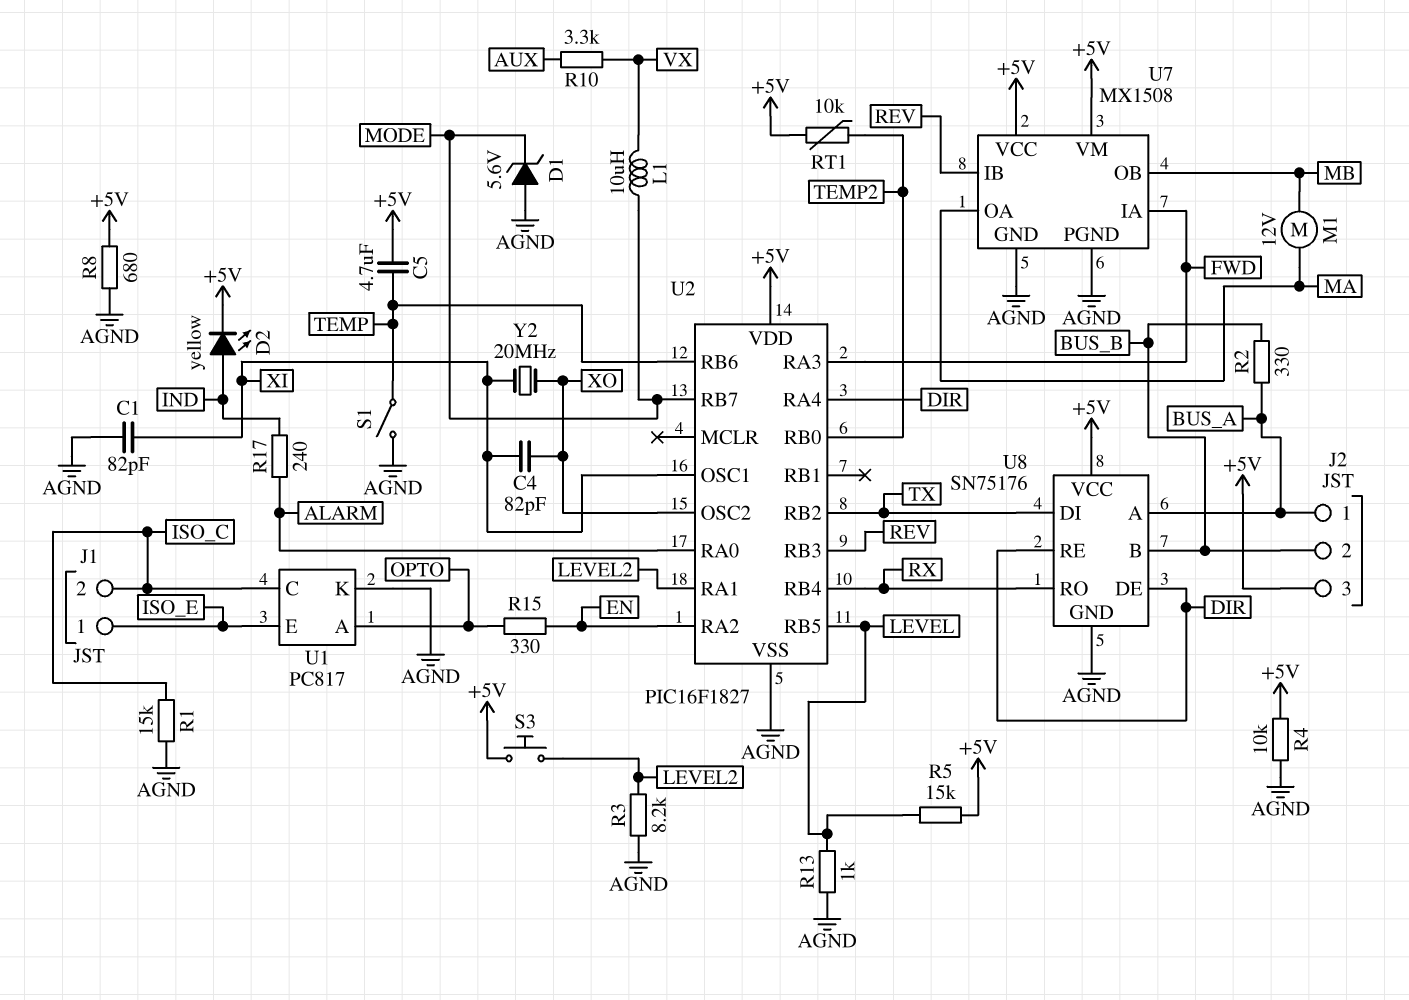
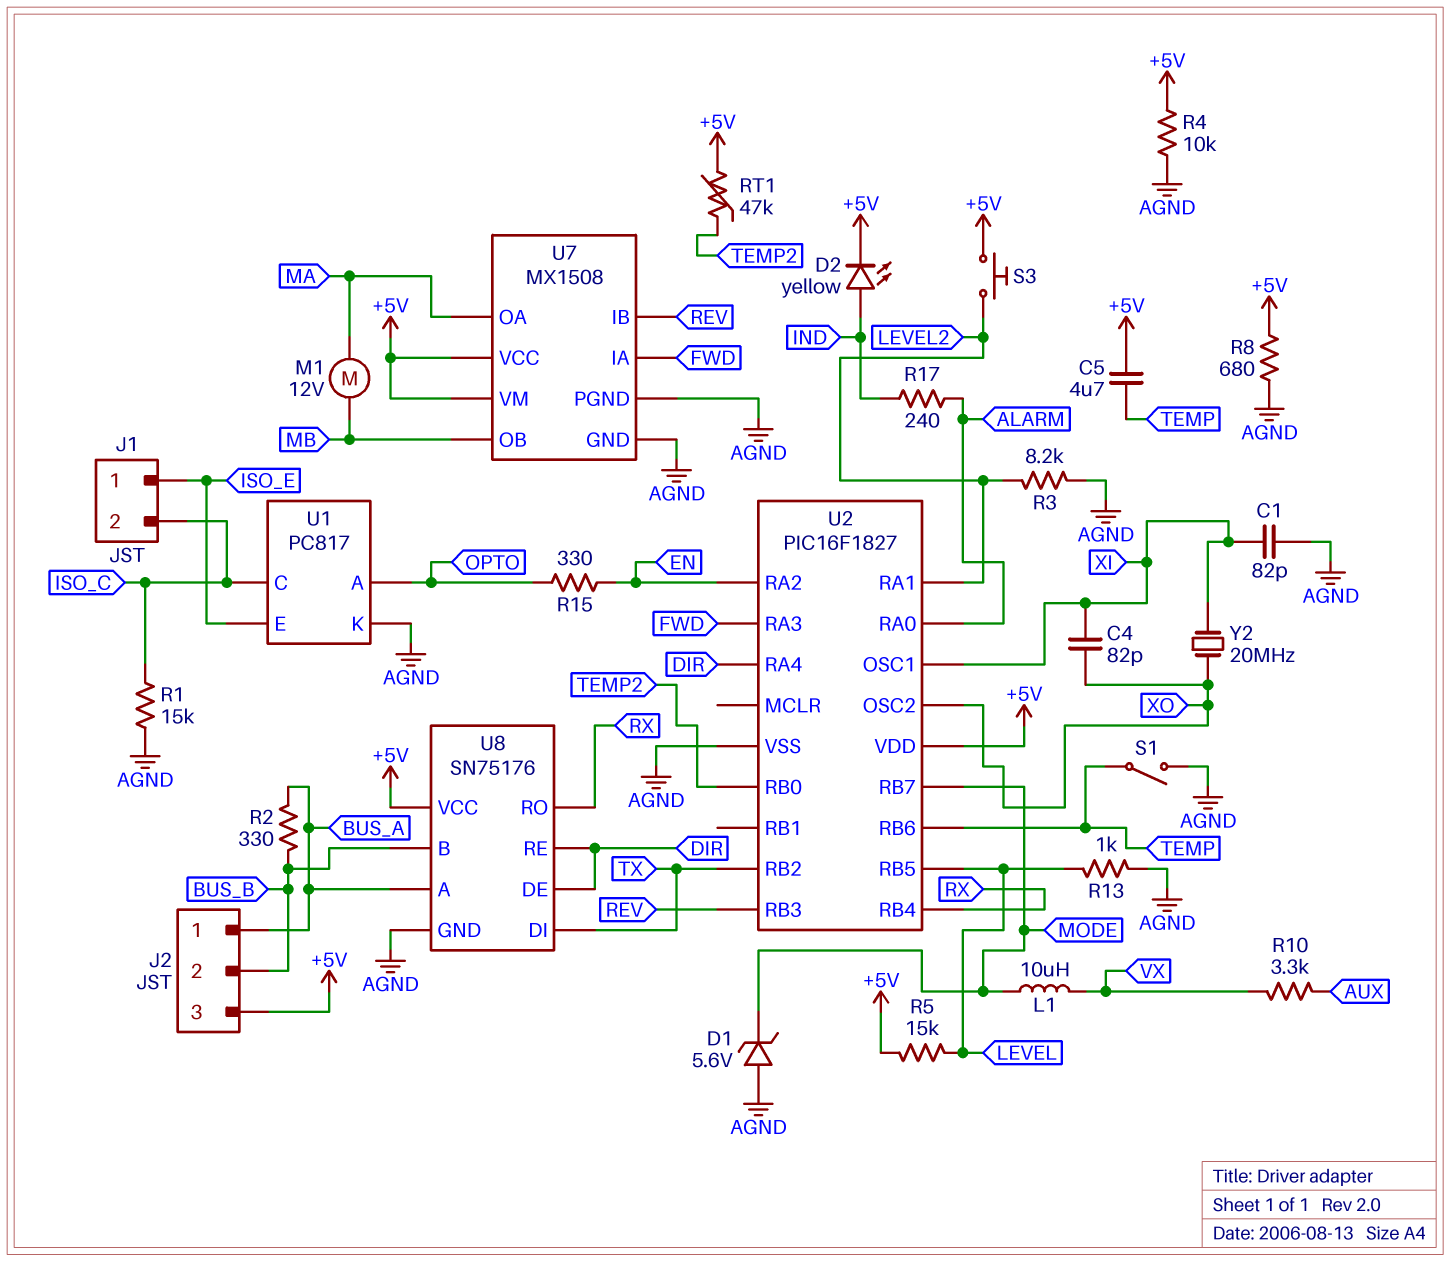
RT1: 10k (+5V, TEMP2) -> 47k (+5V, TEMP2)

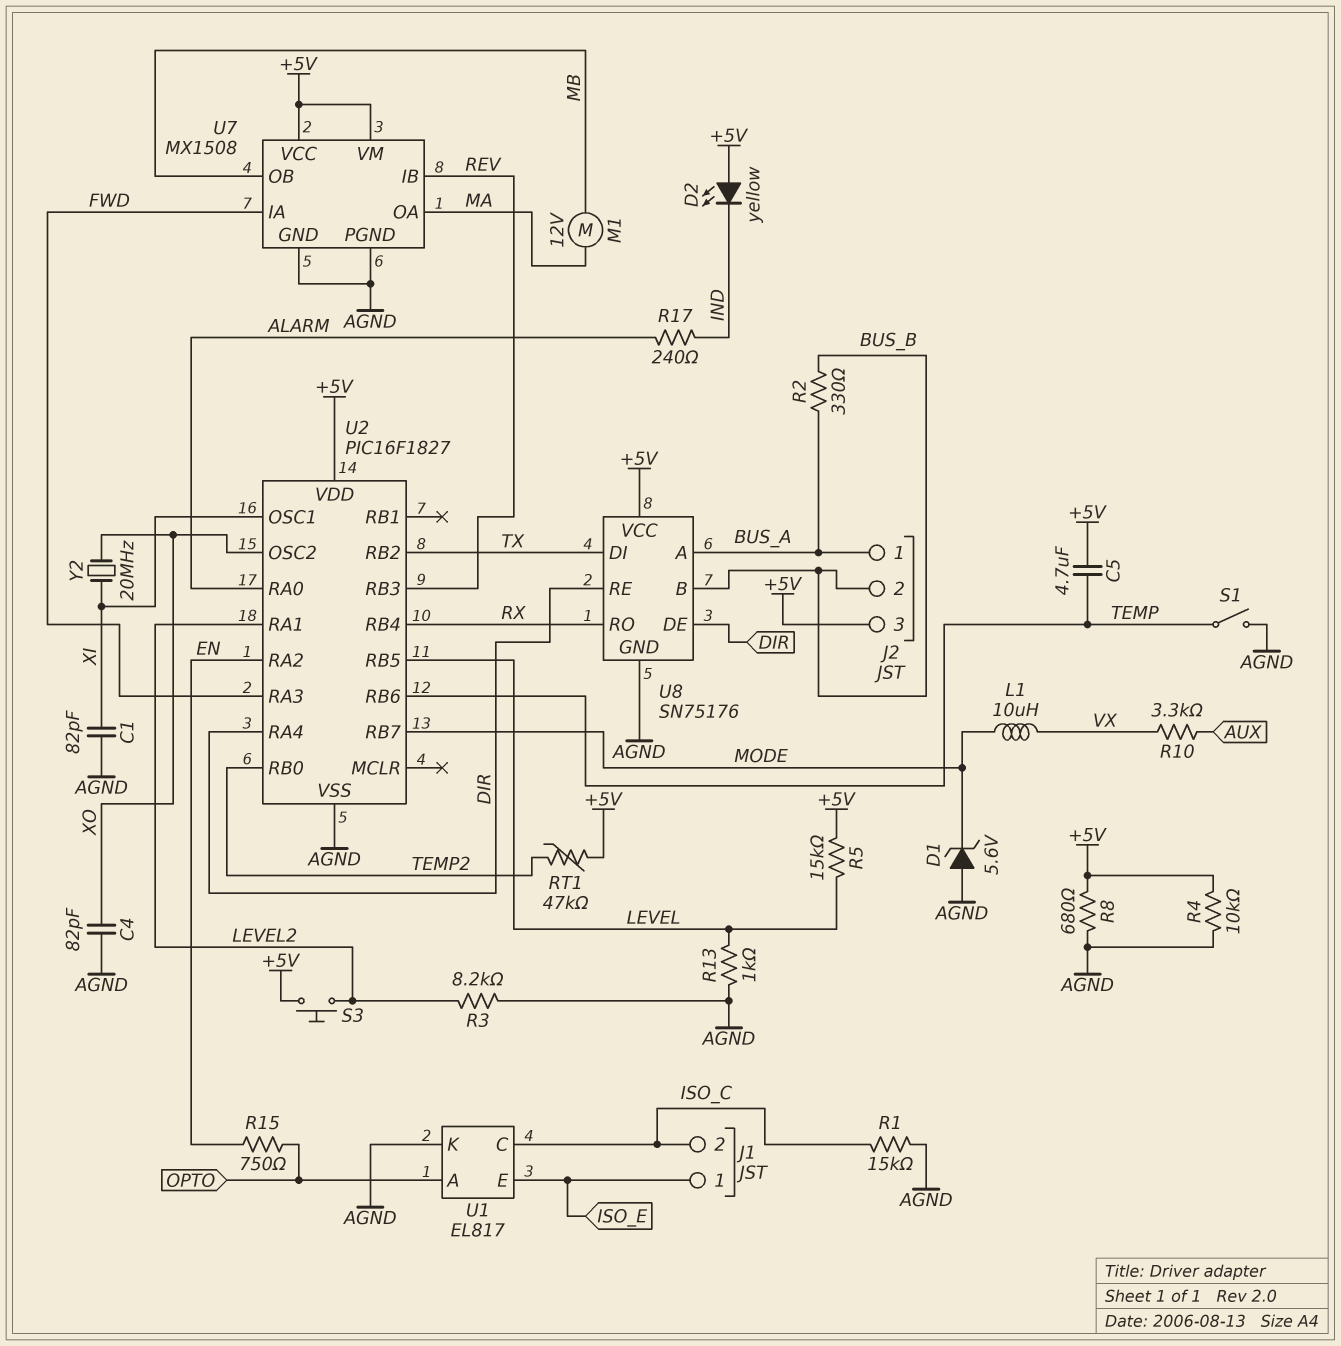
C4: 82pF (XI, XO) -> 82pF (AGND, XO)
D2: LED yellow (A IND, K +5V) -> LED yellow (A +5V, K IND)
R15: 330 (EN, OPTO) -> 750 (EN, OPTO)
U1: PC817 -> EL817

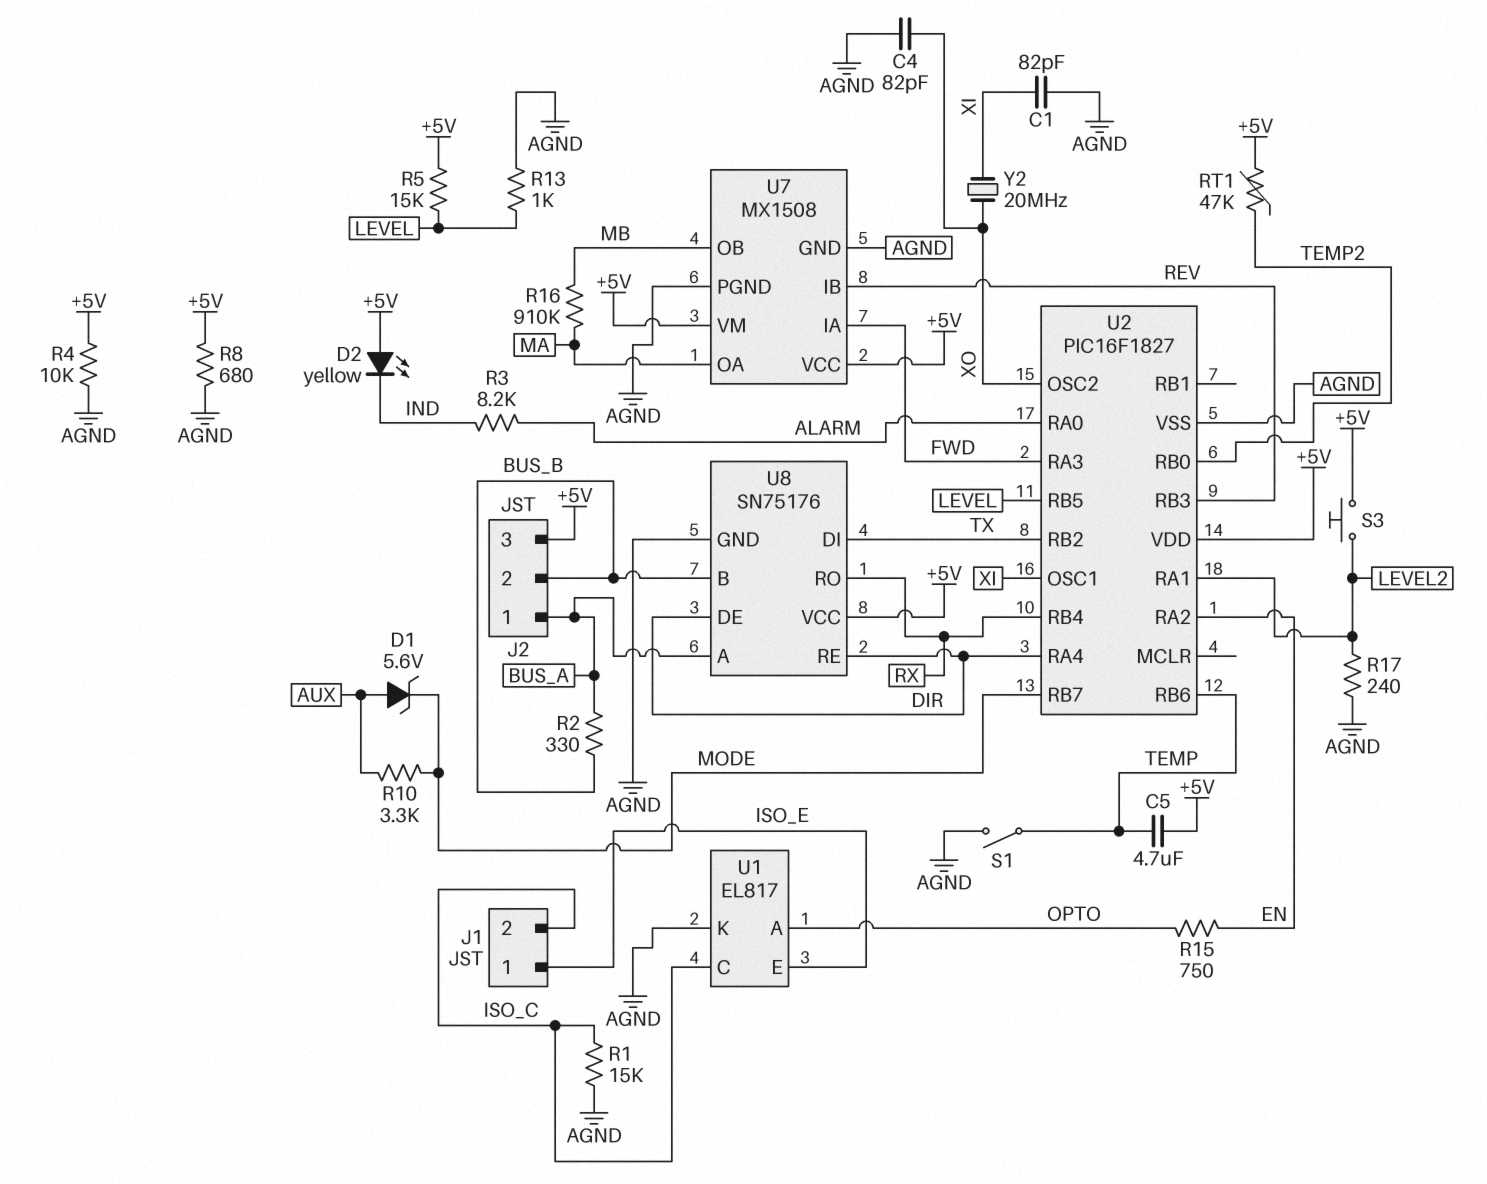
D1: zener 5.6V (A AGND, K MODE) -> zener 5.6V (A AUX, K MODE)
L1: 10uH (MODE, VX) -> none
M1: motor 12V (MA, MB) -> none
R3: 8.2k (AGND, LEVEL2) -> 8.2k (ALARM, IND)
R10: 3.3k (AUX, VX) -> 3.3k (AUX, MODE)
R16: none -> 910k (MA, MB)
R17: 240 (ALARM, IND) -> 240 (AGND, LEVEL2)

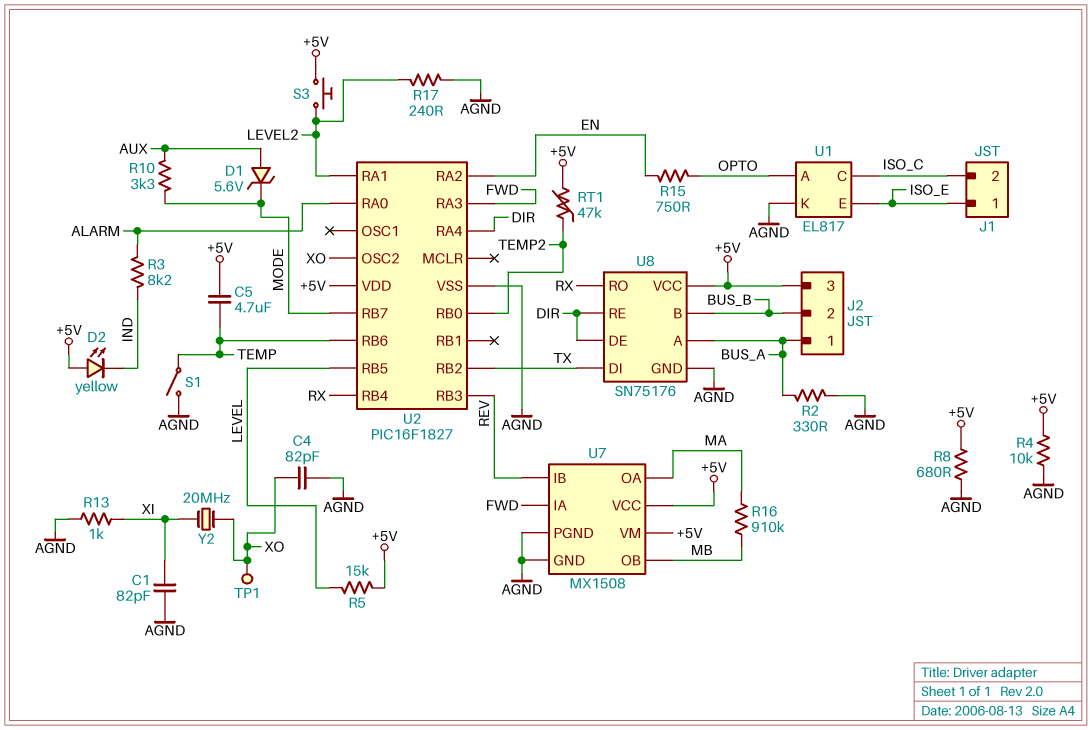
R1: 15k (AGND, ISO_C) -> none
R2: 330 (BUS_A, BUS_B) -> 330 (AGND, BUS_A)
R13: 1k (AGND, LEVEL) -> 1k (AGND, XI)
TP1: none -> test point (XO)
U2 pin OSC1: XI -> none

